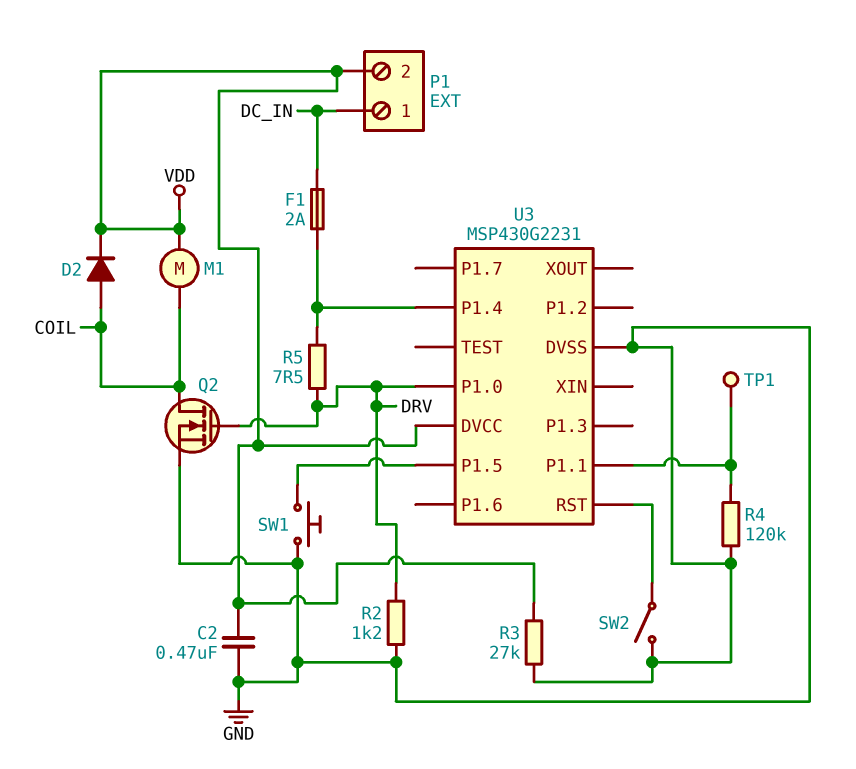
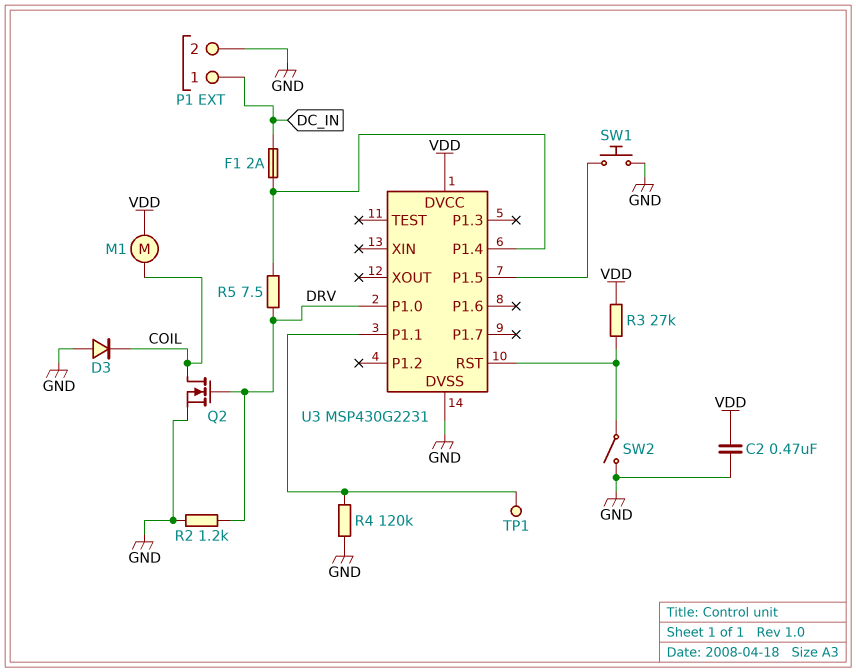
D2: diode (A COIL, K VDD) -> none
D3: none -> diode (A GND, K COIL)
P1 pin 2: VDD -> GND
R3: 27k (GND, VDD) -> 27k (U3/RST, VDD)

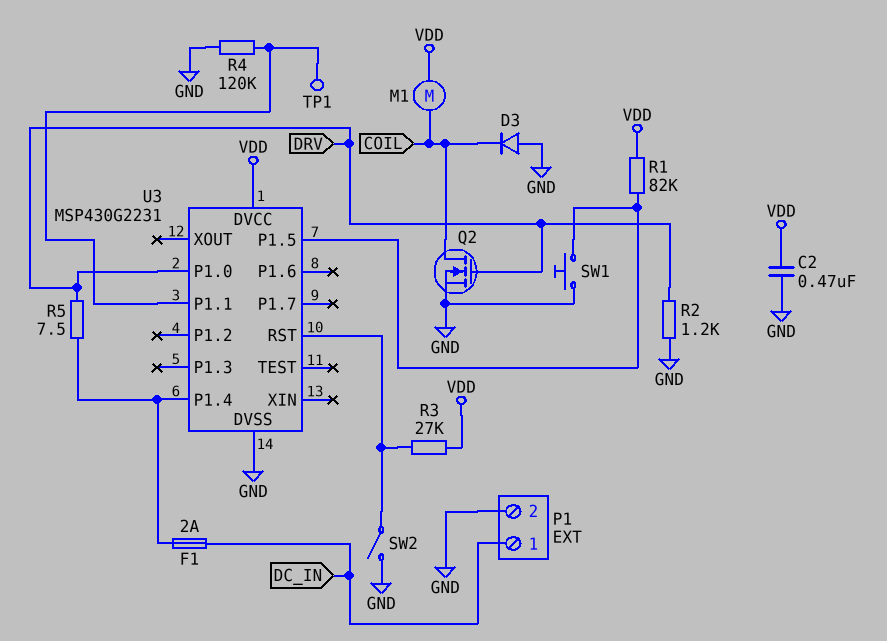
R1: none -> 82k (U3/P1.5, VDD)

